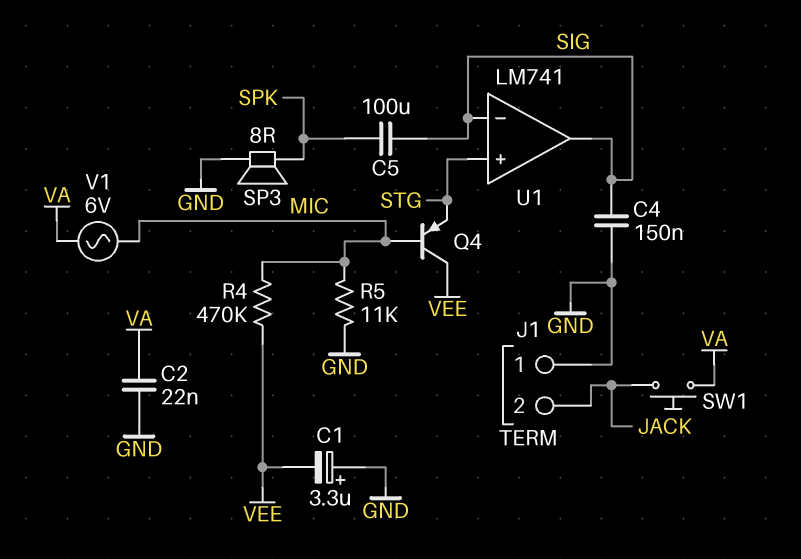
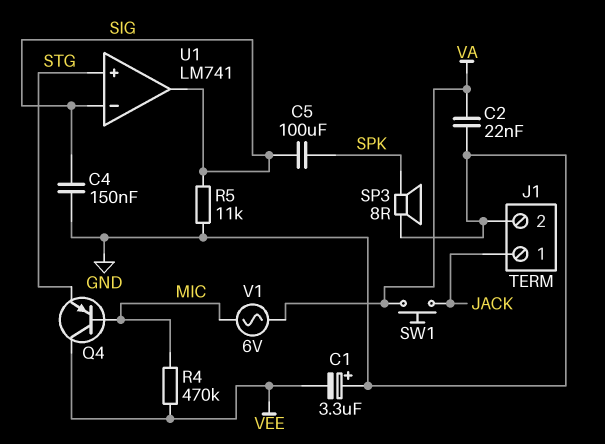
J1 pin 1: GND -> JACK
J1 pin 2: JACK -> GND
R5: 11k (GND, MIC) -> 11k (GND, SIG)

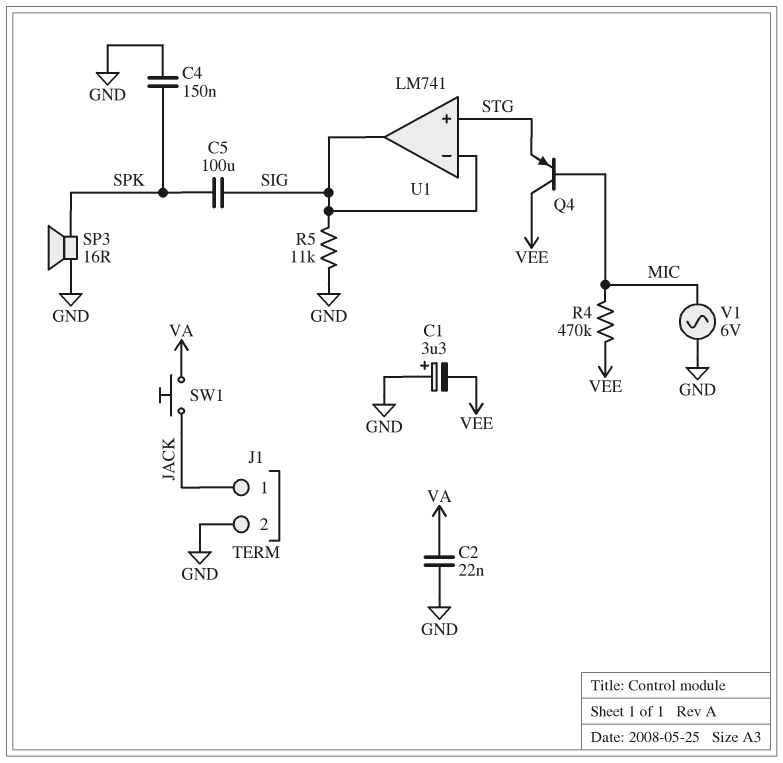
C4: 150nF (GND, SIG) -> 150nF (GND, SPK)
SP3: speaker 8R (GND, SPK) -> speaker 16R (GND, SPK)
V1: AC 6V (MIC, VA) -> AC 6V (GND, MIC)

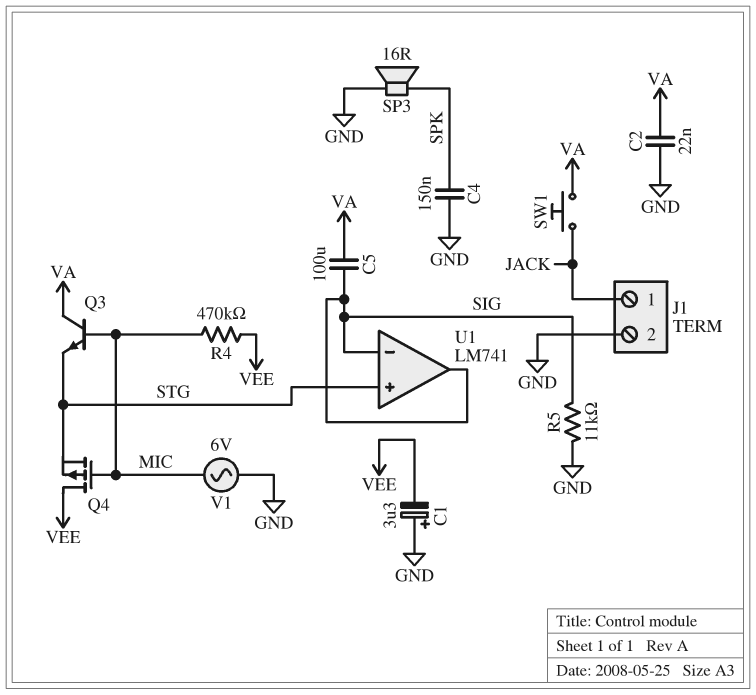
C5: 100uF (SIG, SPK) -> 100uF (SIG, VA)
Q3: none -> NPN (B MIC, C VA, E STG)
Q4: PNP (B MIC, C VEE, E STG) -> PMOS (G MIC, D VEE, S STG)

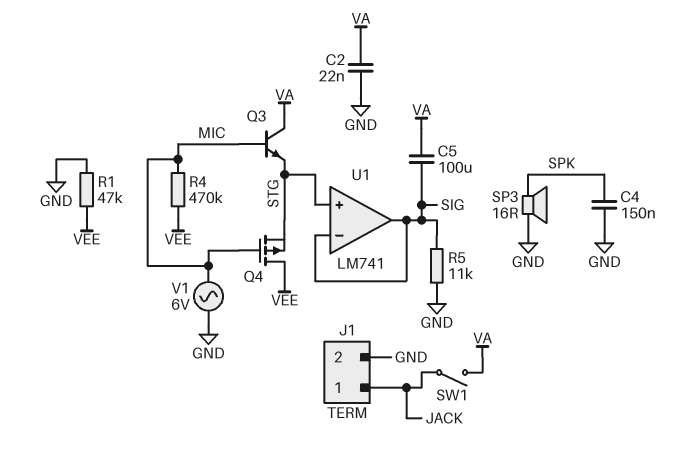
C1: 3.3uF (plus GND, minus VEE) -> none
R1: none -> 47k (GND, VEE)
SW1: button (JACK, VA) -> switch (JACK, VA)

